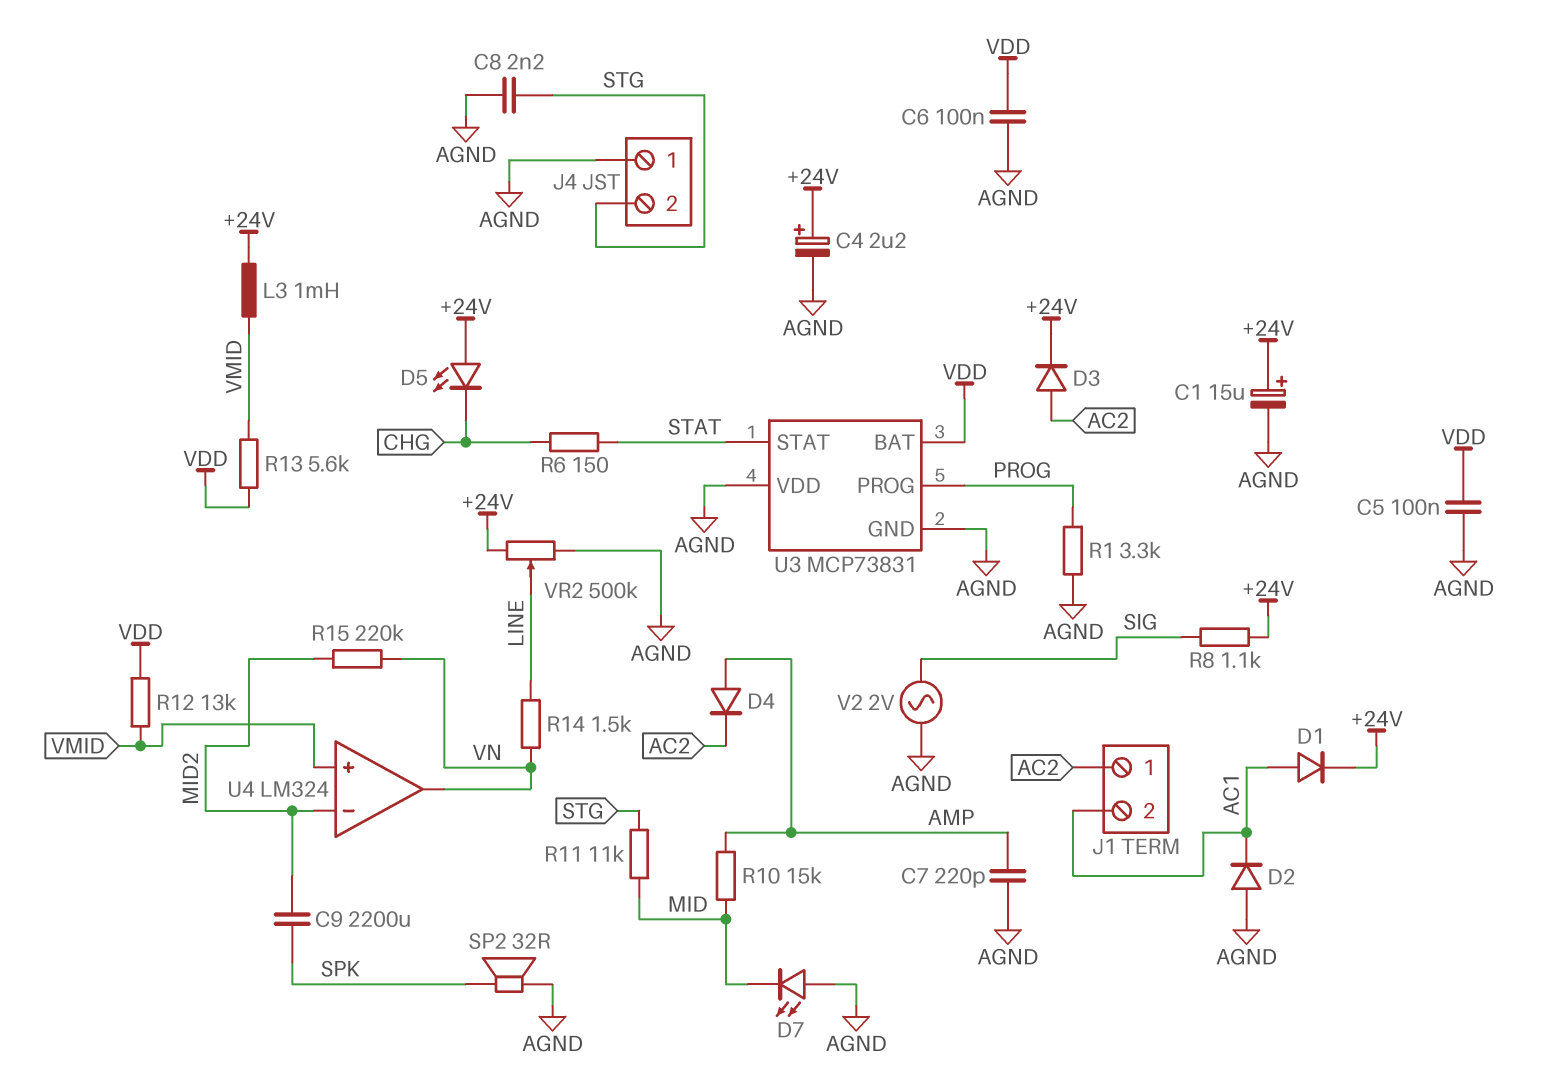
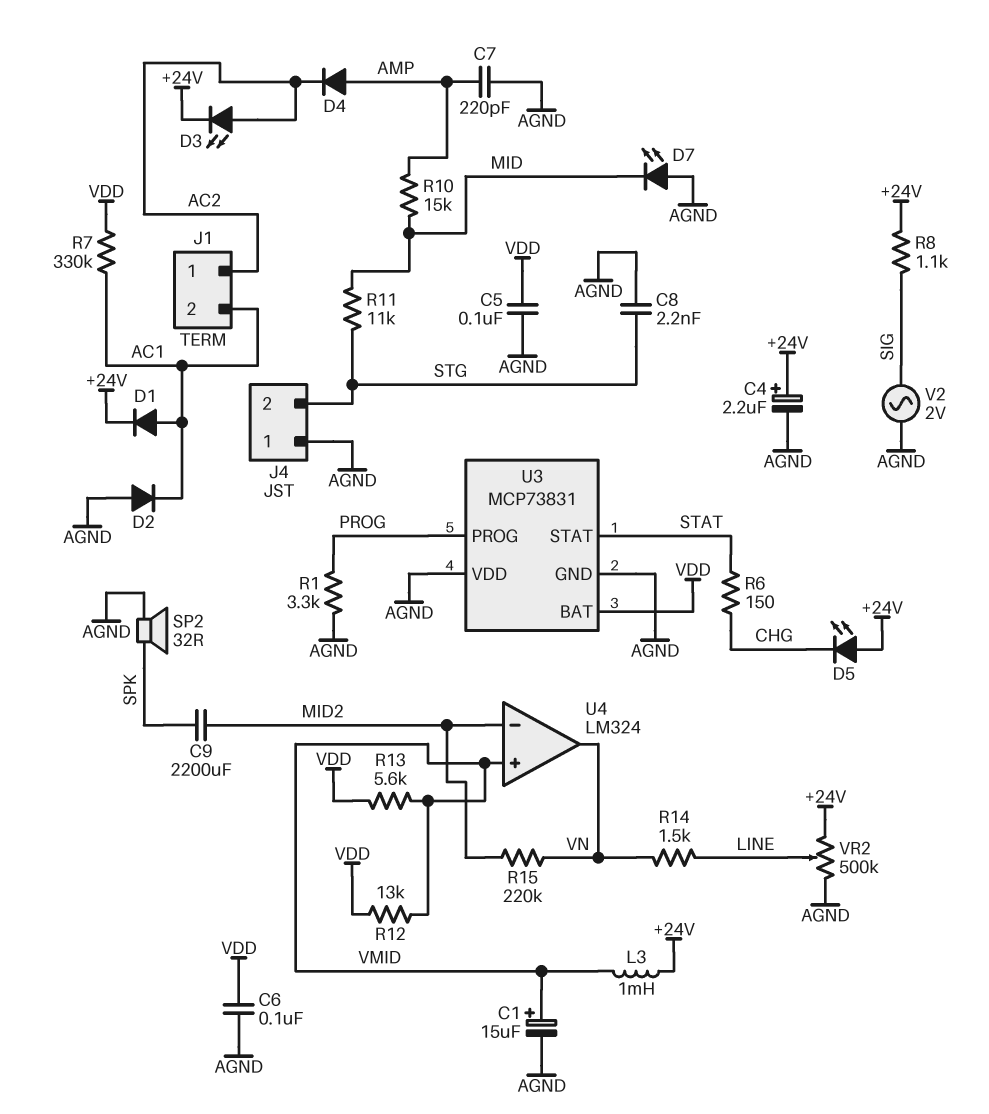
C1: 15uF (plus +24V, minus AGND) -> 15uF (plus VMID, minus AGND)
D3: diode (A AC2, K +24V) -> LED (A AC2, K +24V)
R7: none -> 330k (AC1, VDD)

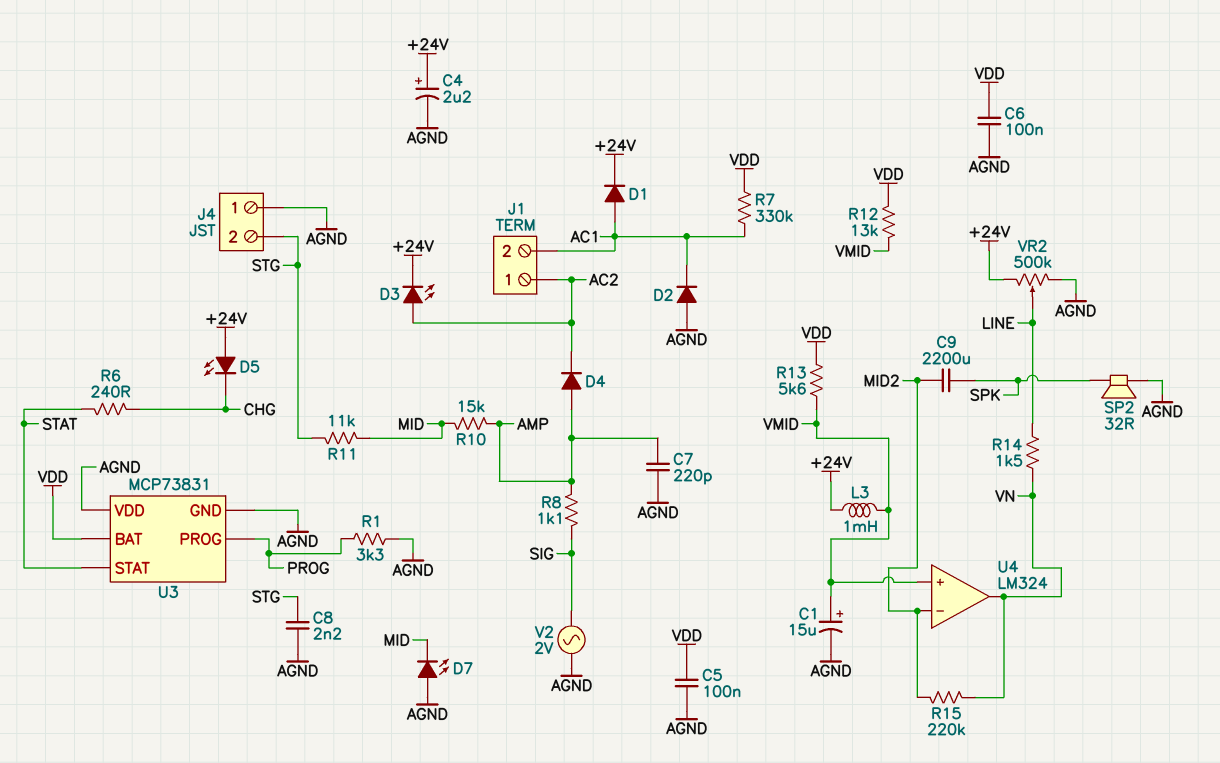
R6: 150 (CHG, STAT) -> 240 (CHG, STAT)
R8: 1.1k (+24V, SIG) -> 1.1k (AMP, SIG)

